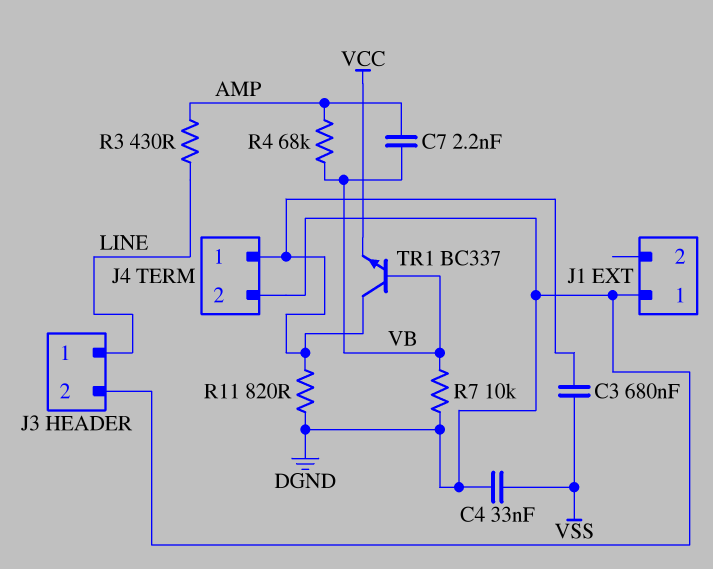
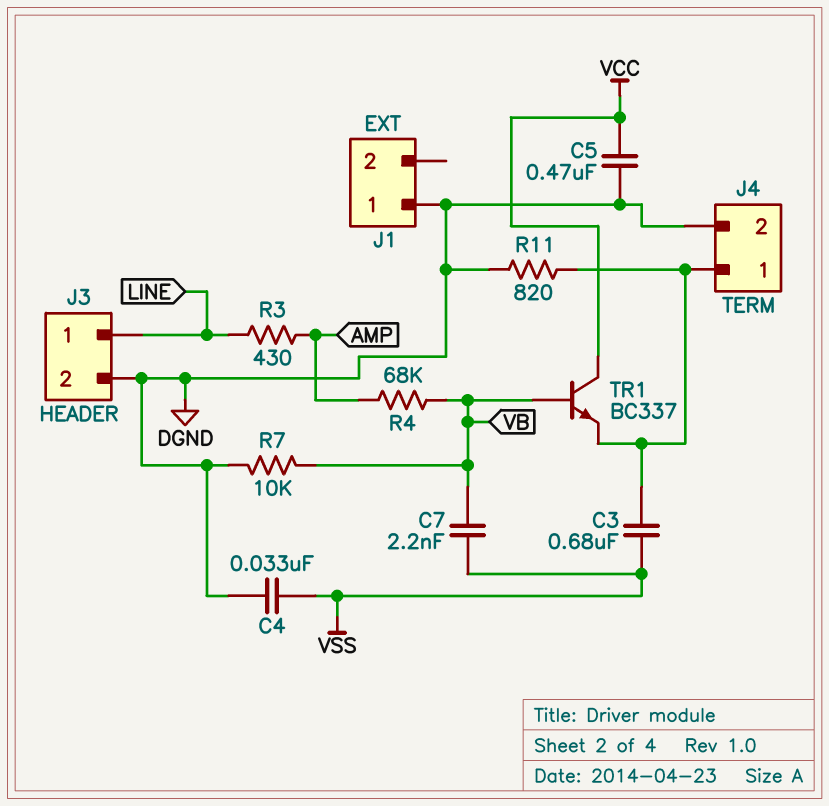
C5: none -> 470nF (DGND, VCC)
C7: 2.2nF (AMP, VB) -> 2.2nF (VB, VSS)
TR1: NPN BC337 (B VB, C J4/1, E VCC) -> NPN BC337 (B VB, C VCC, E J4/1)

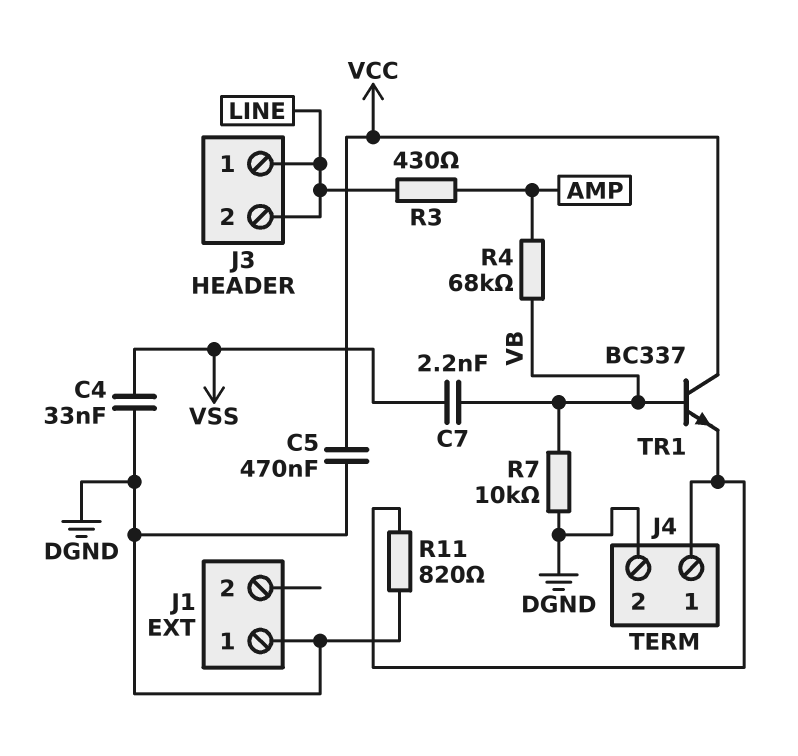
C3: 680nF (J4/1, VSS) -> none
J3 pin 2: DGND -> LINE

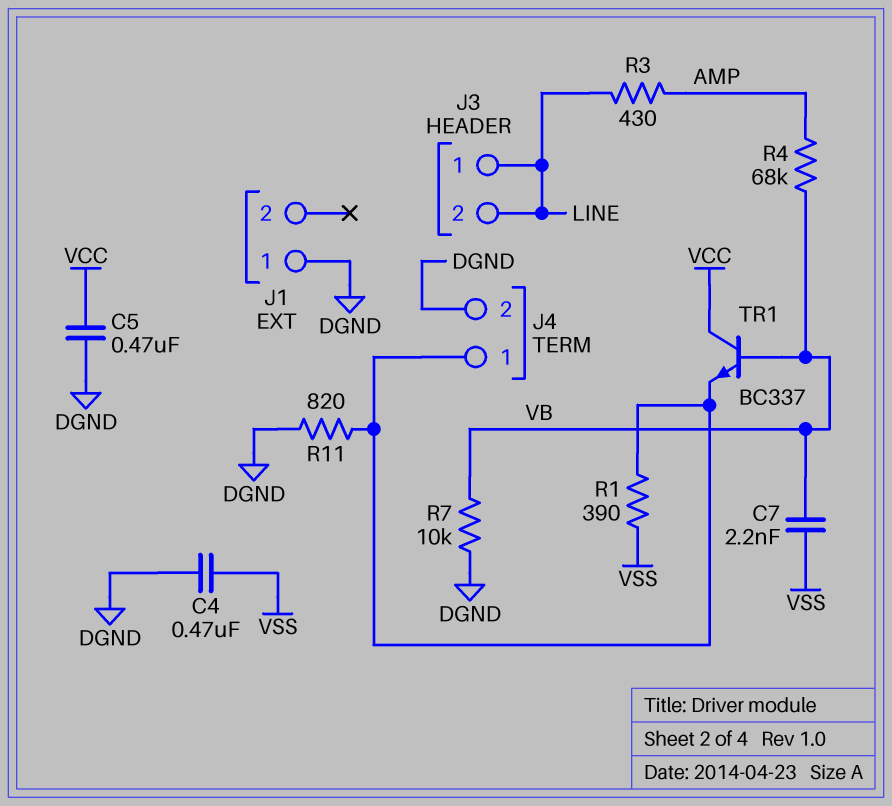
C4: 33nF (DGND, VSS) -> 470nF (DGND, VSS)
R1: none -> 390 (J4/1, VSS)

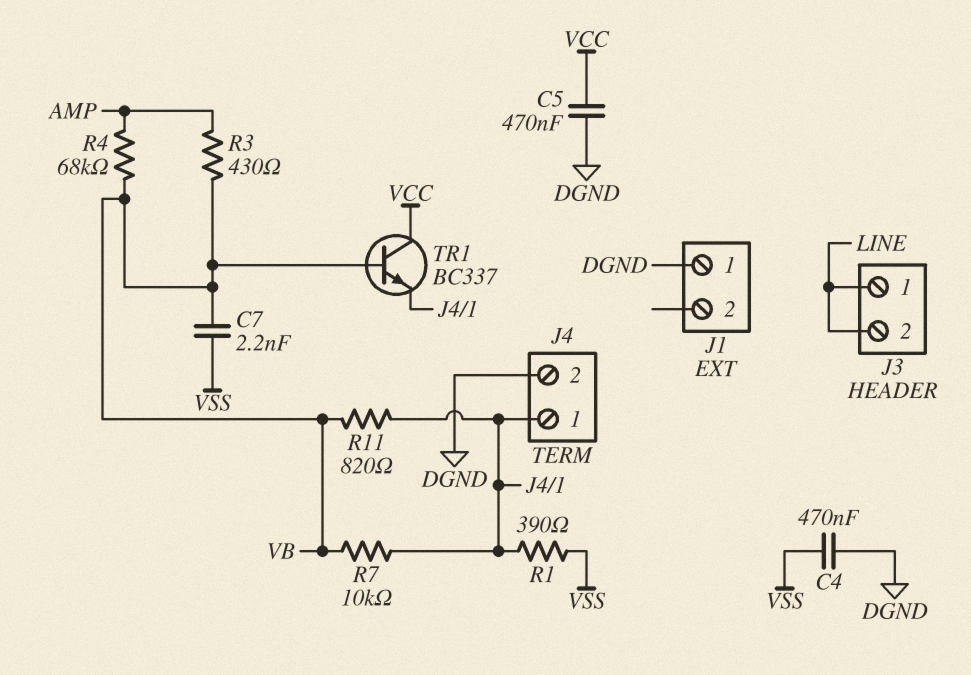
R3: 430 (AMP, LINE) -> 430 (AMP, VB)
R7: 10k (DGND, VB) -> 10k (J4/1, VB)
R11: 820 (DGND, J4/1) -> 820 (J4/1, VB)

